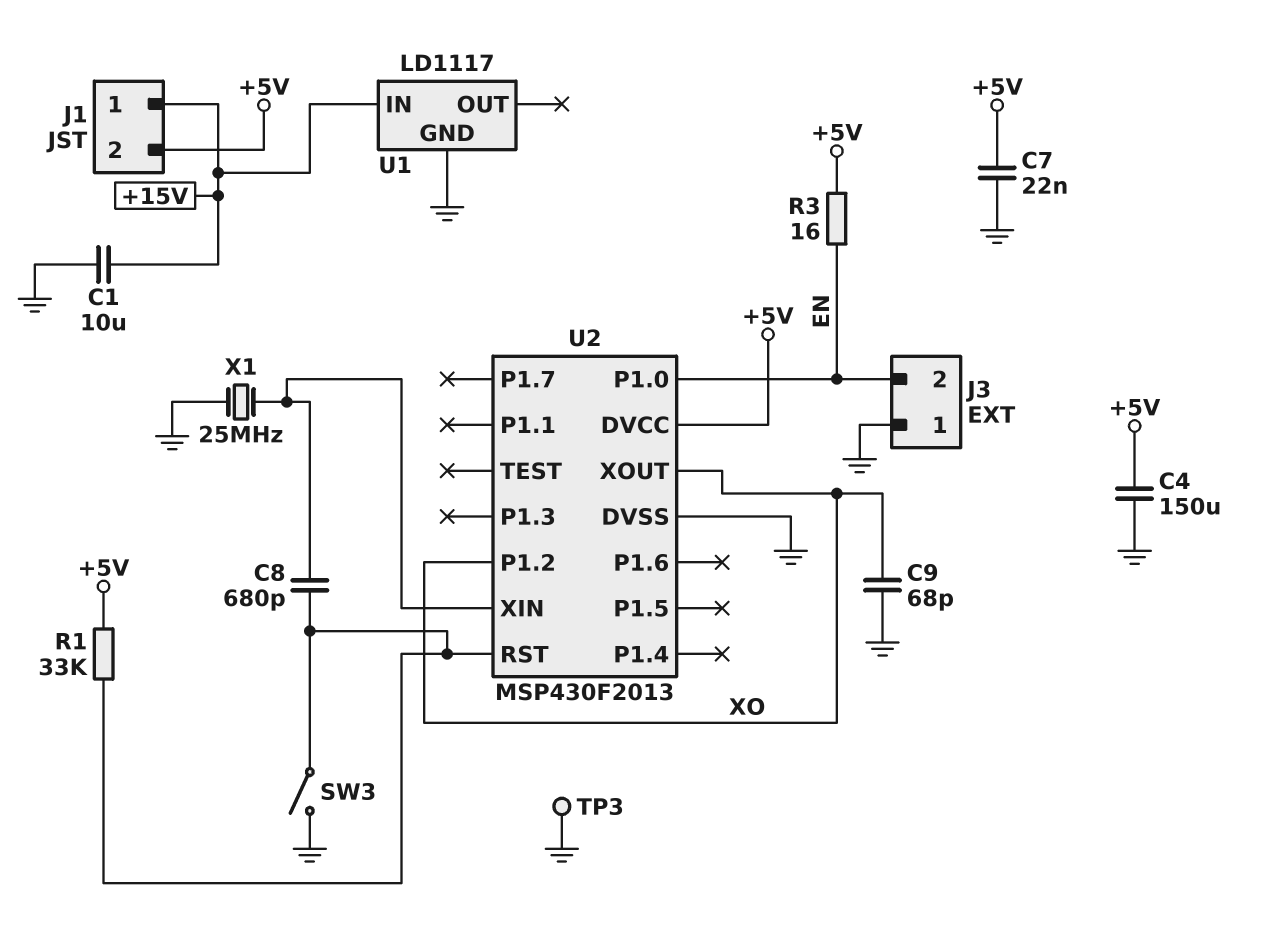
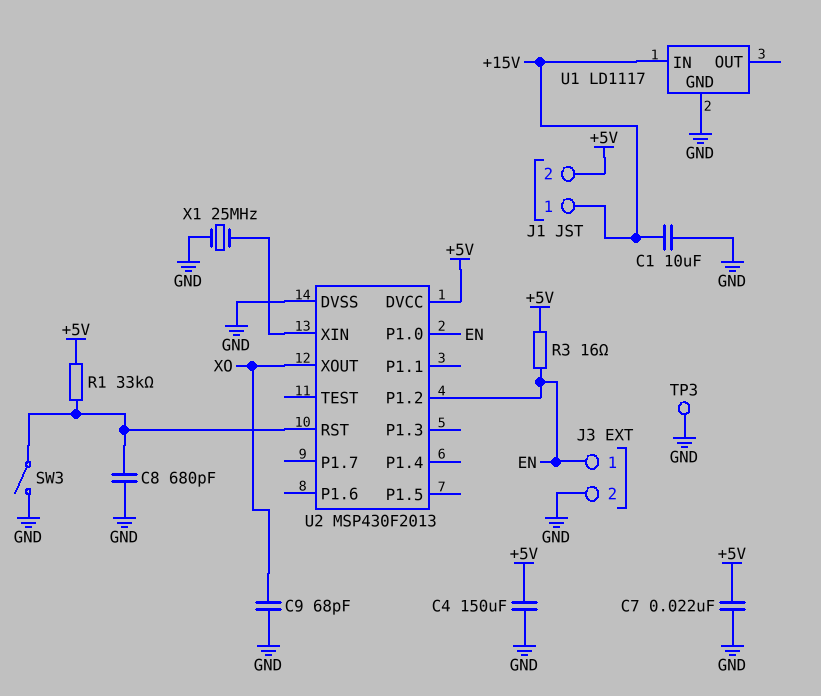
C8: 680pF (U2/RST, U2/XIN) -> 680pF (GND, U2/RST)
J3 pin 1: GND -> EN
J3 pin 2: EN -> GND
U2 pin P1.2: XO -> EN

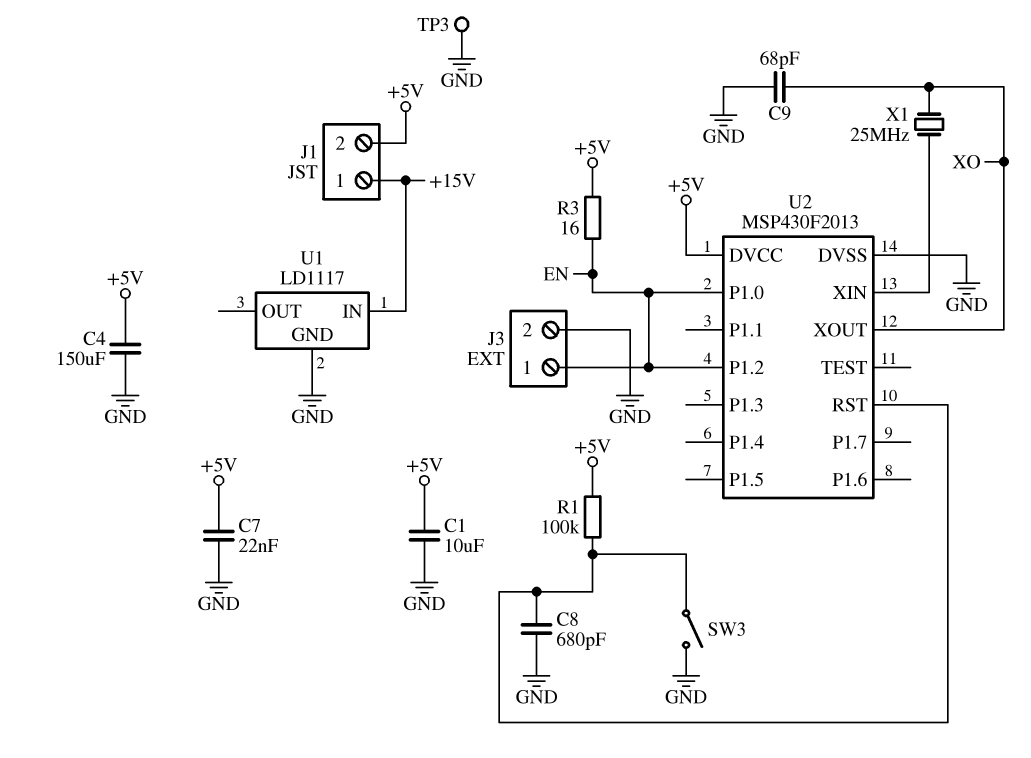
C1: 10uF (+15V, GND) -> 10uF (+5V, GND)
R1: 33k (+5V, U2/RST) -> 100k (+5V, U2/RST)
X1: 25MHz (GND, U2/XIN) -> 25MHz (U2/XIN, XO)

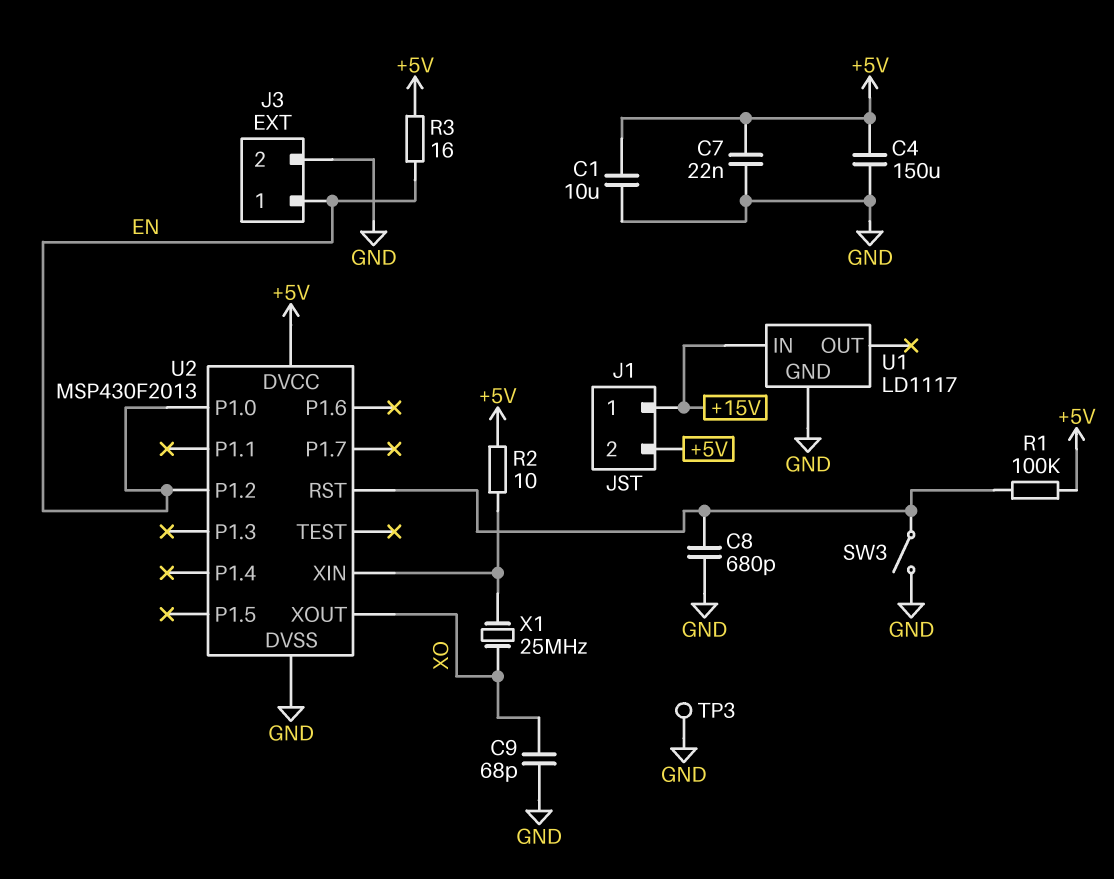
R2: none -> 10 (+5V, U2/XIN)

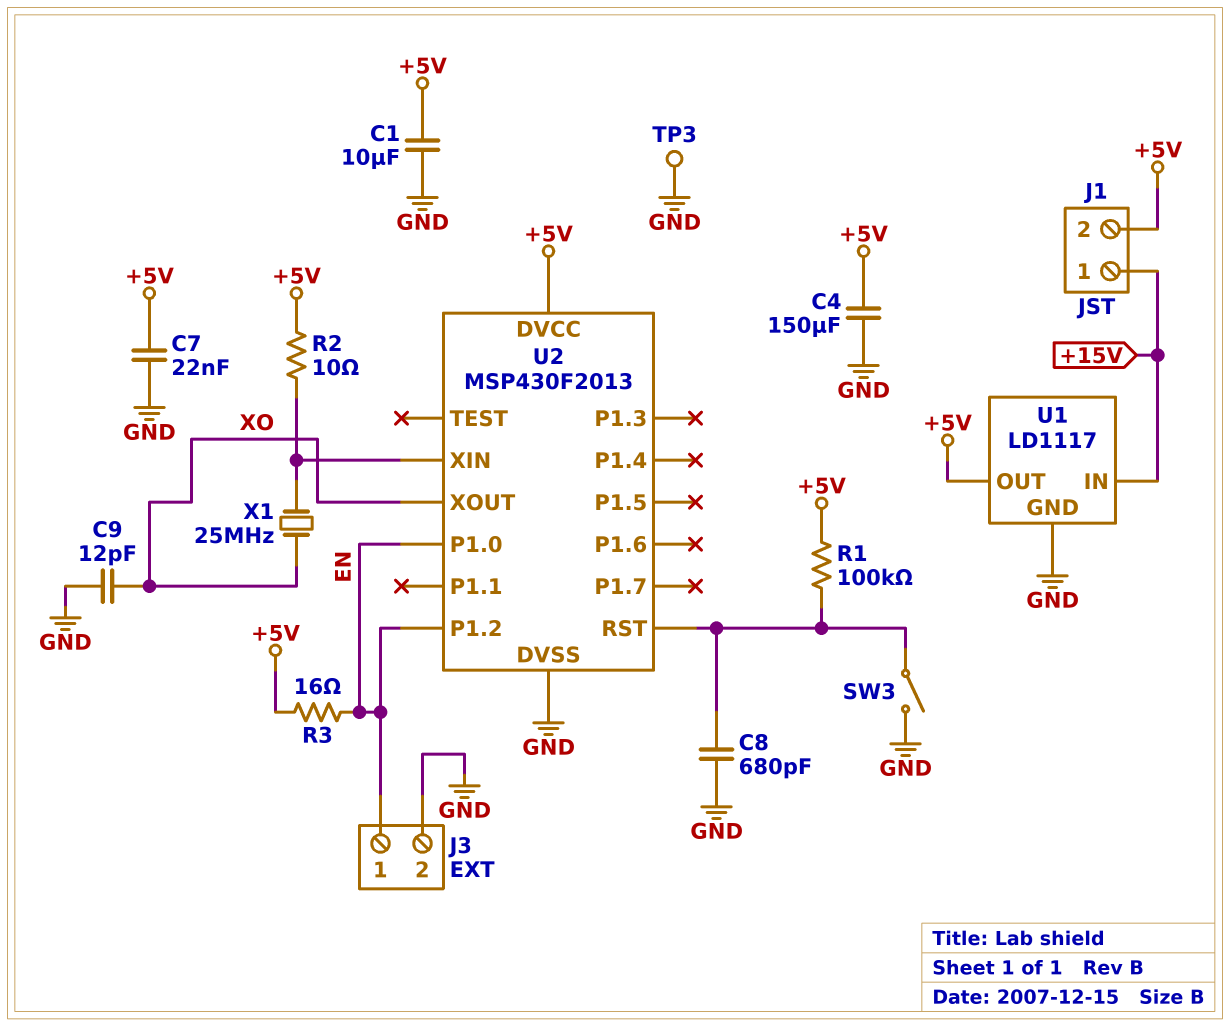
C9: 68pF (GND, XO) -> 12pF (GND, XO)
U1 pin OUT: none -> +5V

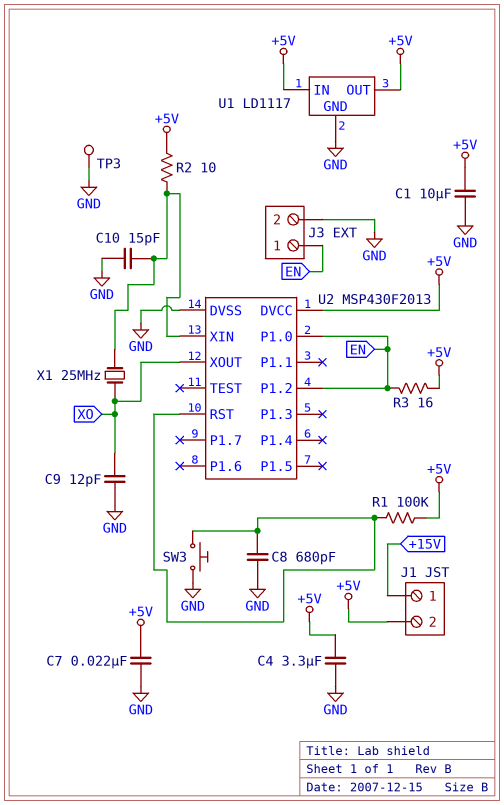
C4: 150uF (+5V, GND) -> 3.3uF (+5V, GND)
C10: none -> 15pF (GND, U2/XIN)
SW3: switch (GND, U2/RST) -> button (GND, U2/RST)
U1 pin IN: +15V -> +5V

